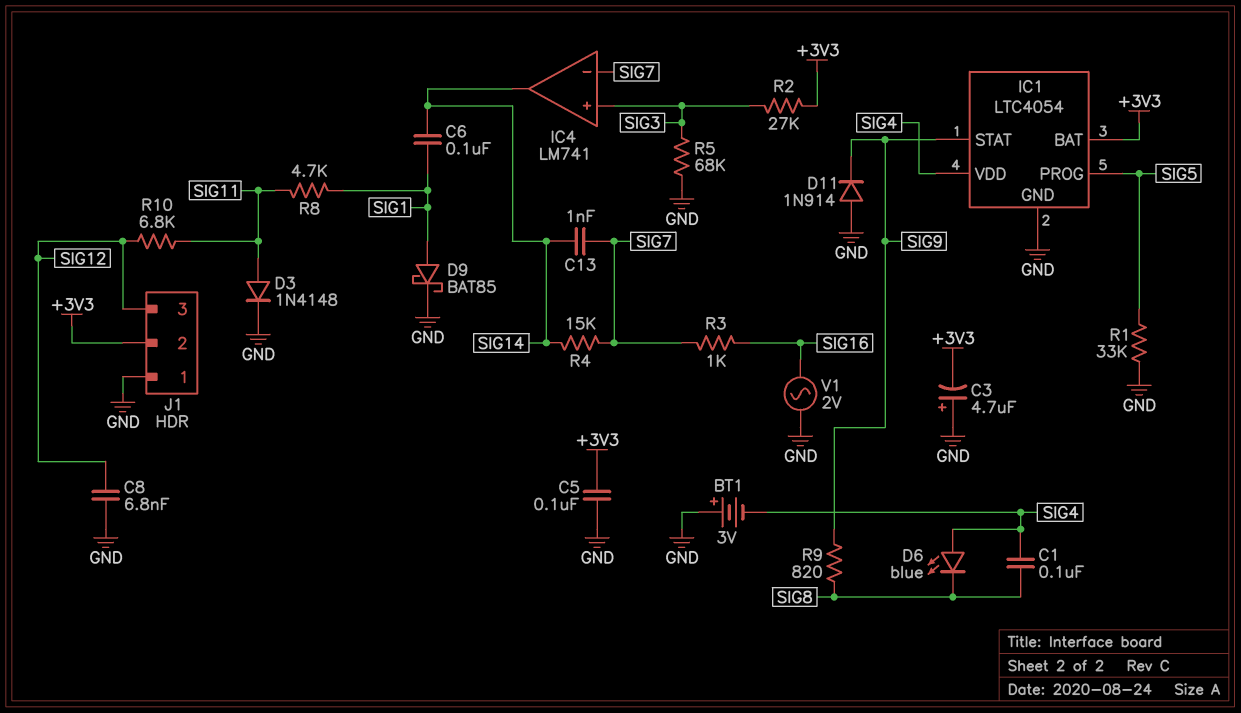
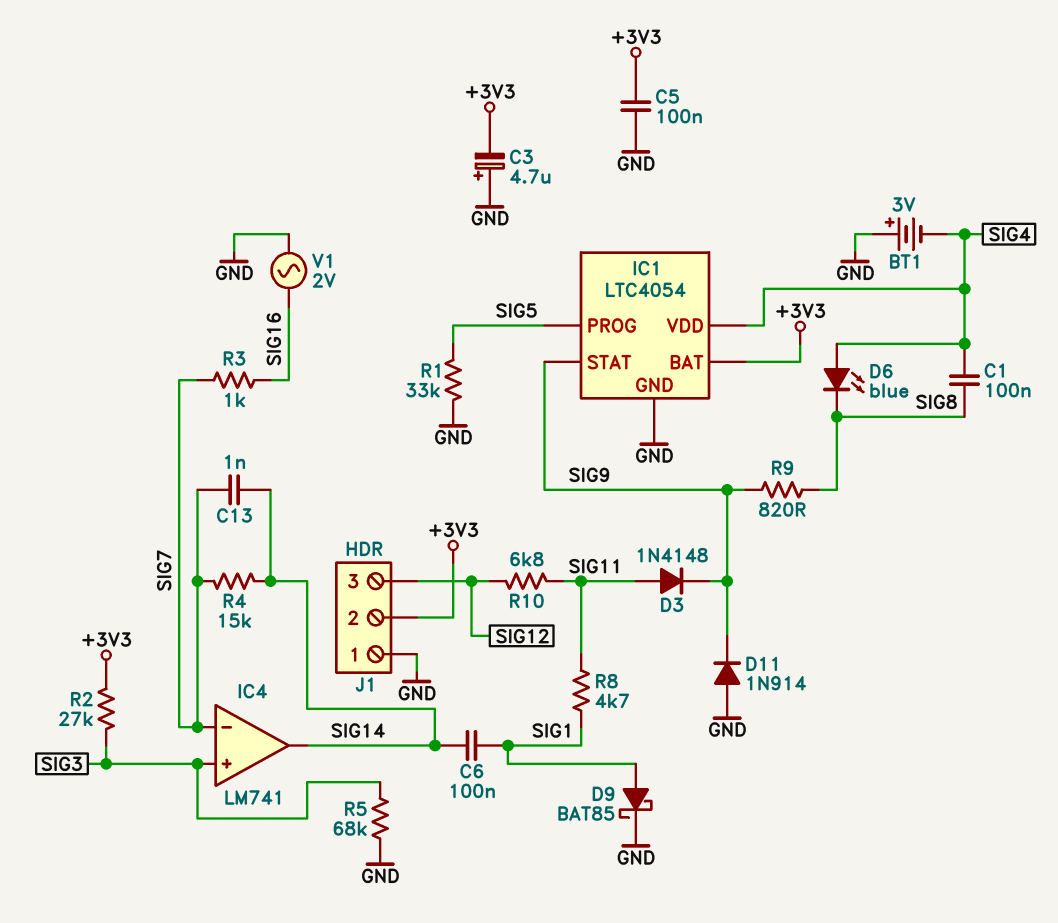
C8: 6.8nF (GND, SIG12) -> none
D3: diode 1N4148 (A SIG11, K GND) -> diode 1N4148 (A SIG11, K SIG9)

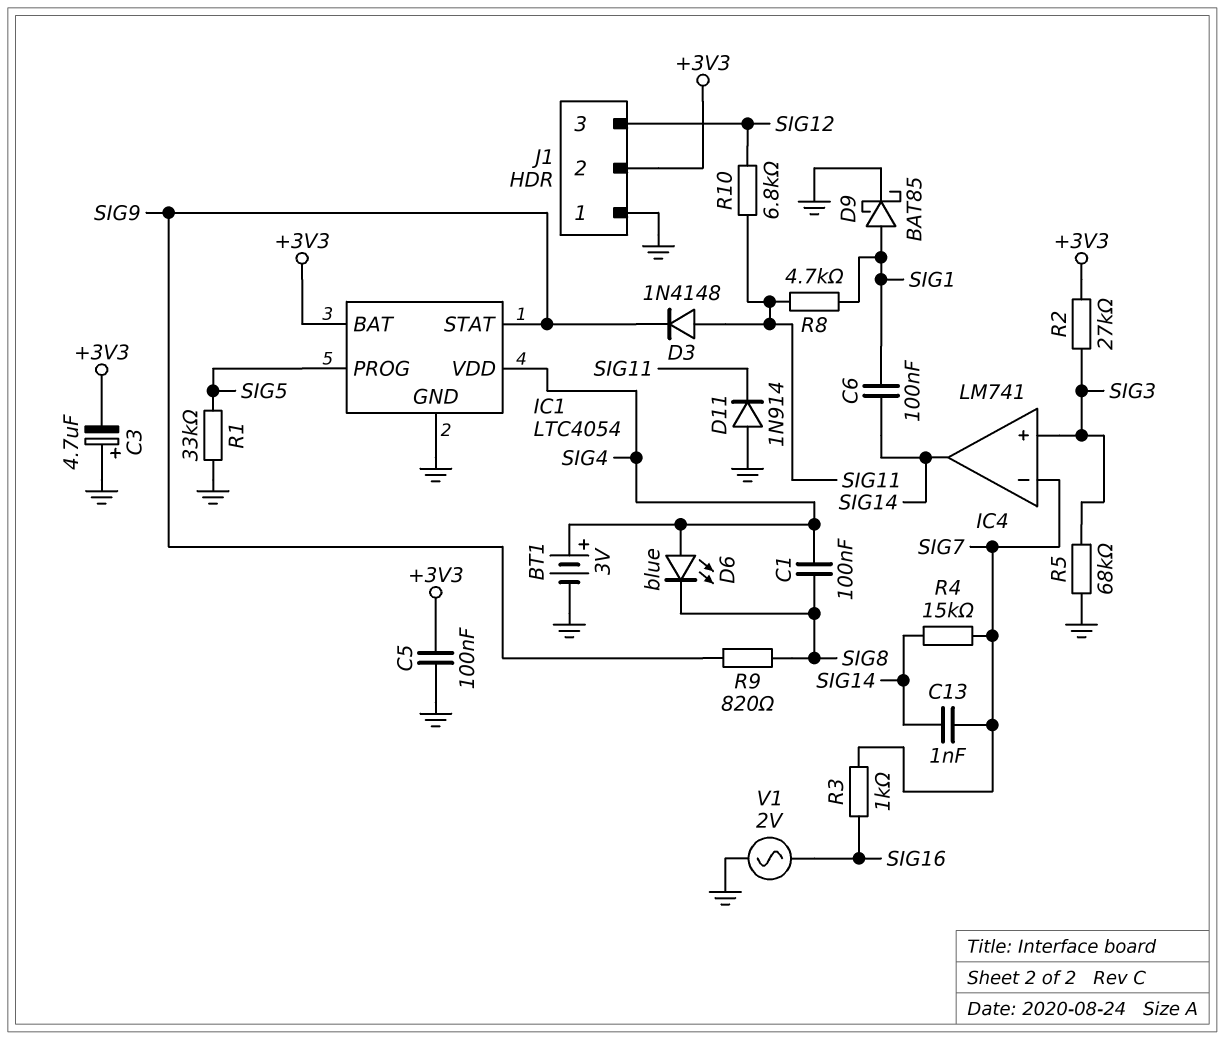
BT1: 3V (plus GND, minus SIG4) -> 3V (plus SIG4, minus GND)
D11: diode 1N914 (A GND, K SIG9) -> diode 1N914 (A GND, K SIG11)

